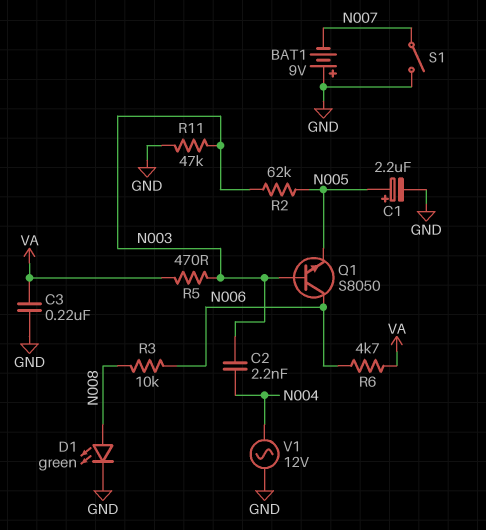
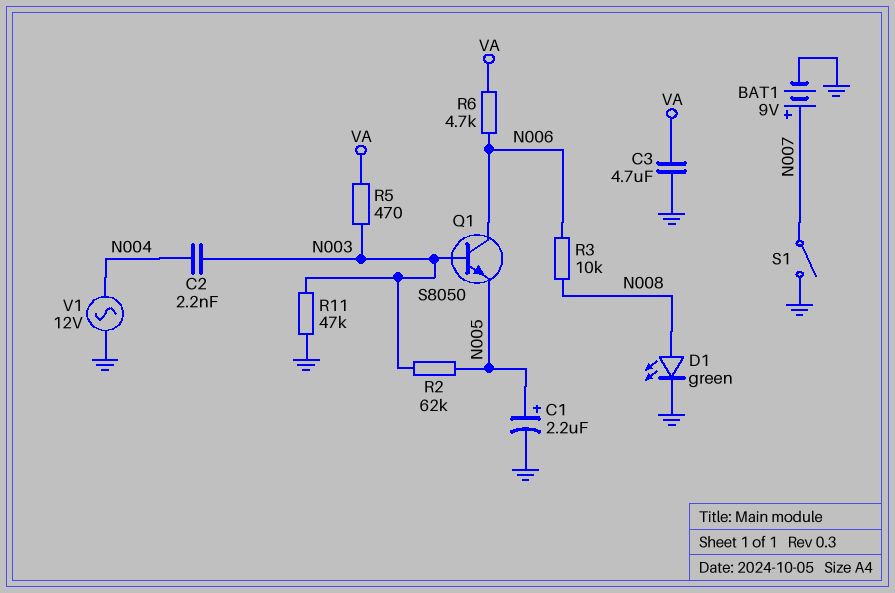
BAT1: 9V (plus GND, minus N007) -> 9V (plus N007, minus GND)
C3: 220nF (GND, VA) -> 4.7uF (GND, VA)

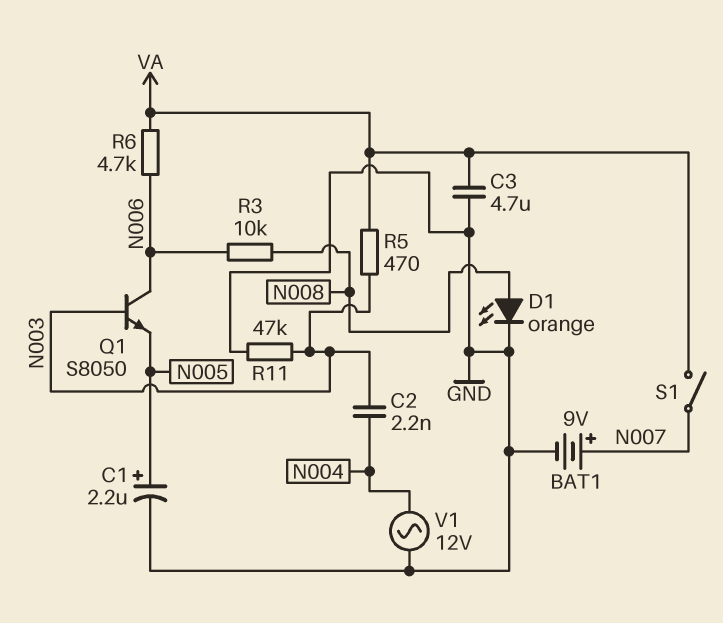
D1: LED green (A N008, K GND) -> LED orange (A N008, K GND)
R2: 62k (N003, N005) -> none
S1: switch (GND, N007) -> switch (N007, VA)

